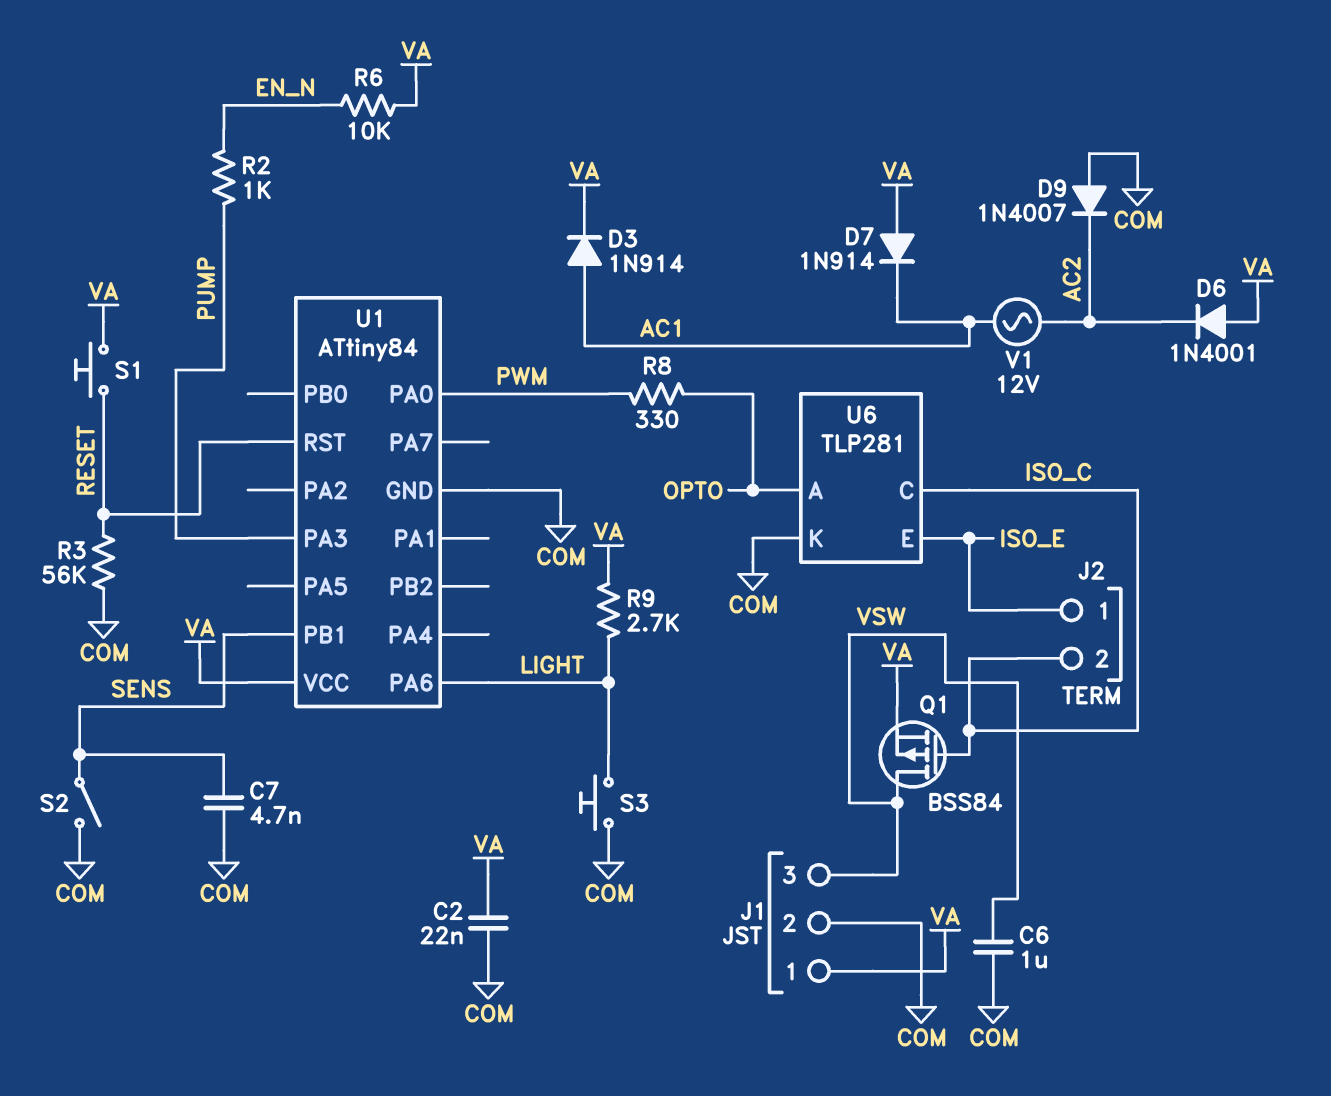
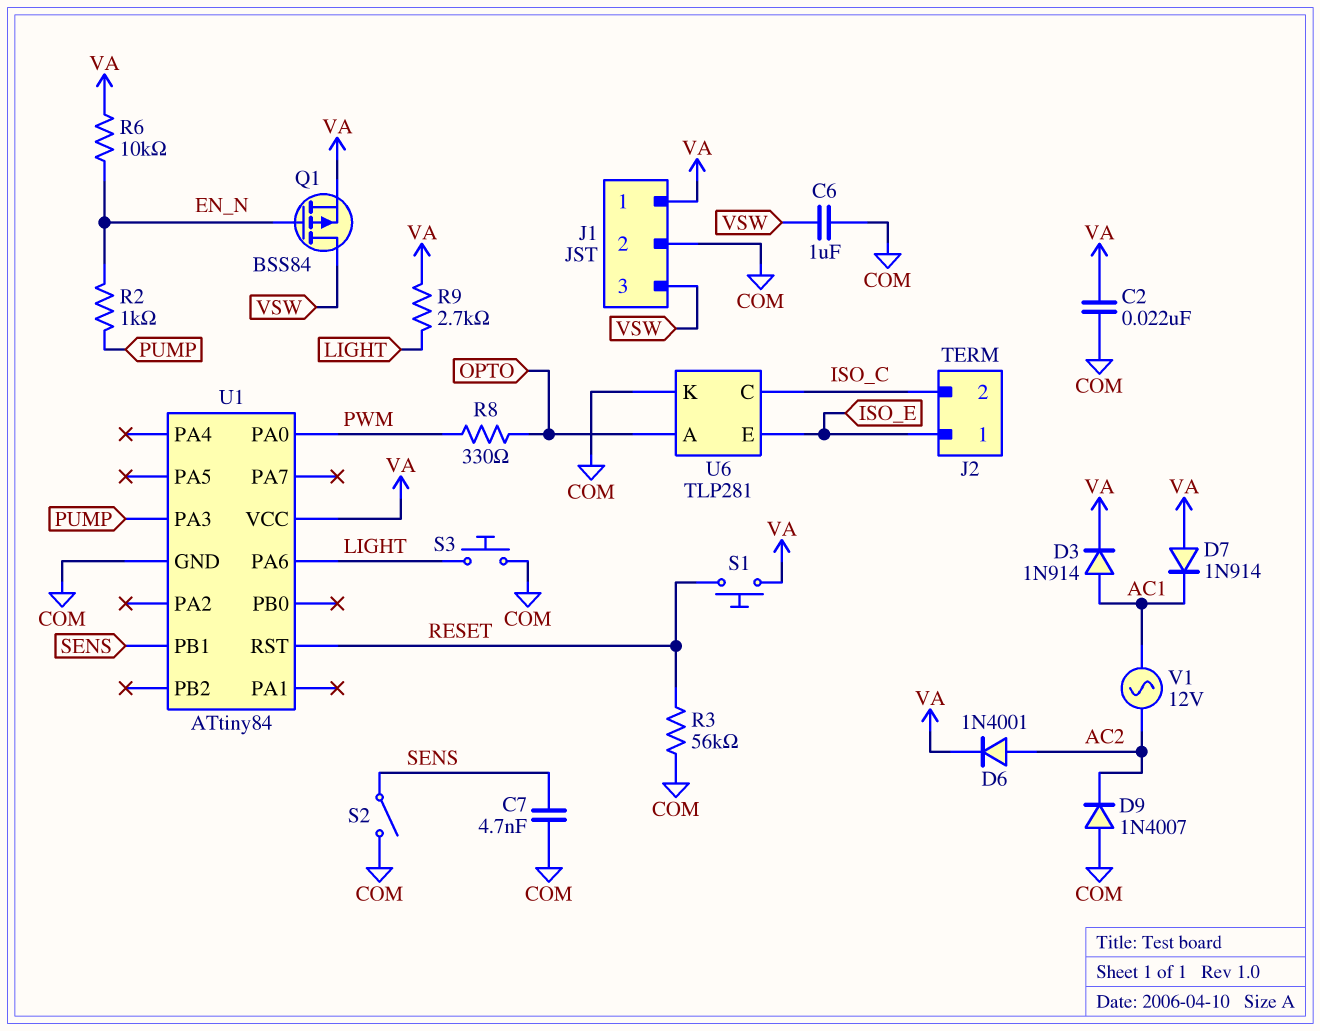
D6: diode 1N4001 (A VA, K AC2) -> diode 1N4001 (A AC2, K VA)
Q1: PMOS BSS84 (G ISO_C, D VSW, S VA) -> PMOS BSS84 (G EN_N, D VSW, S VA)

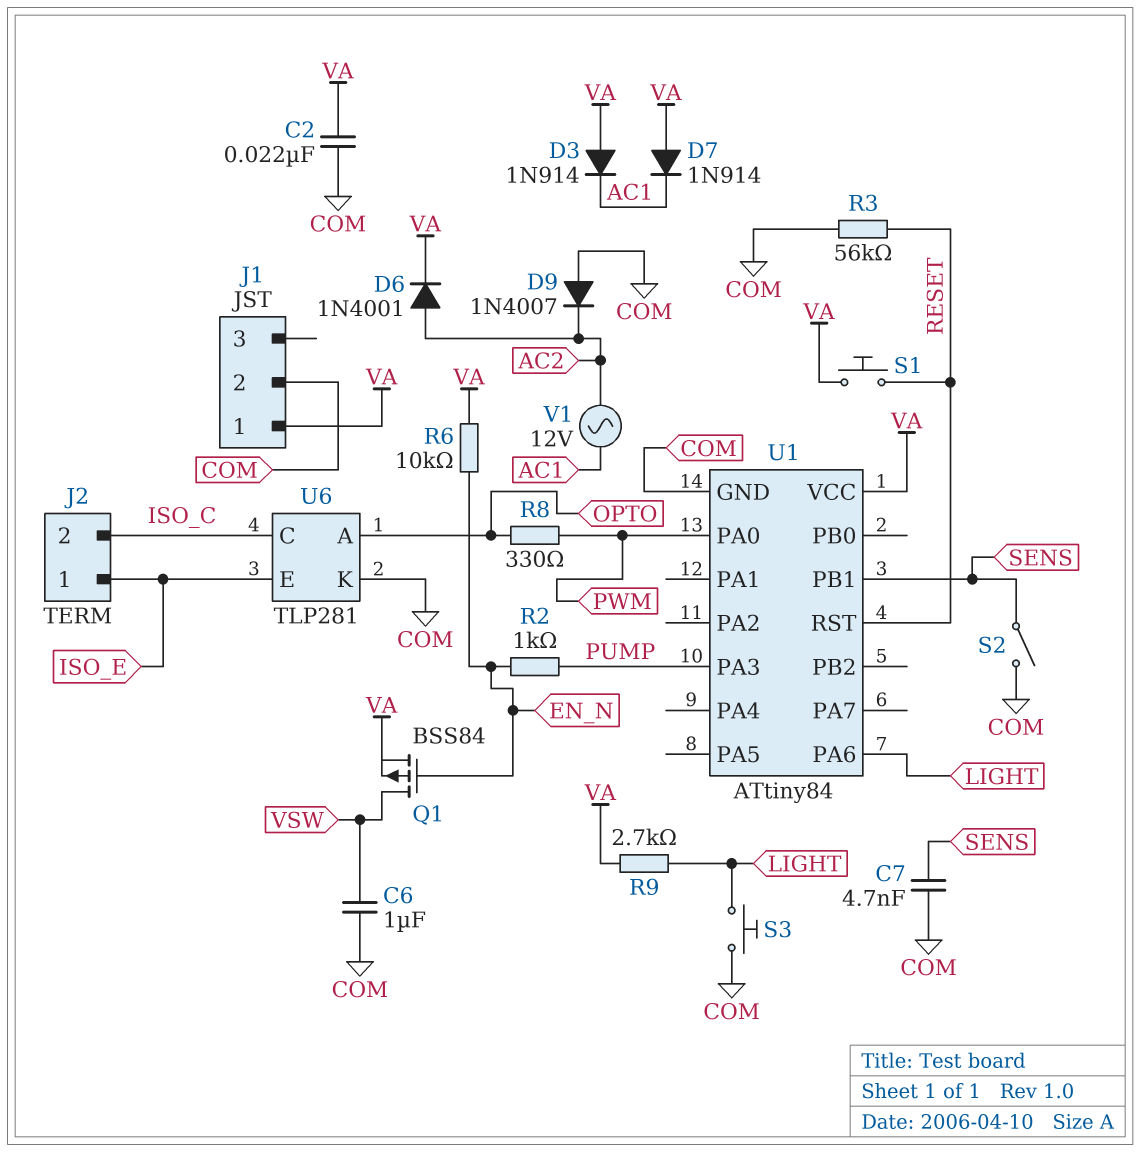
D3: diode 1N914 (A AC1, K VA) -> diode 1N914 (A VA, K AC1)
J1 pin 3: VSW -> none

